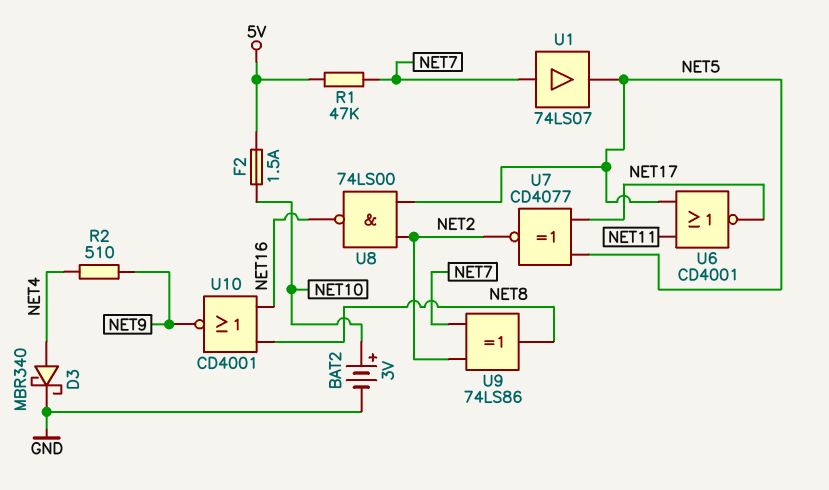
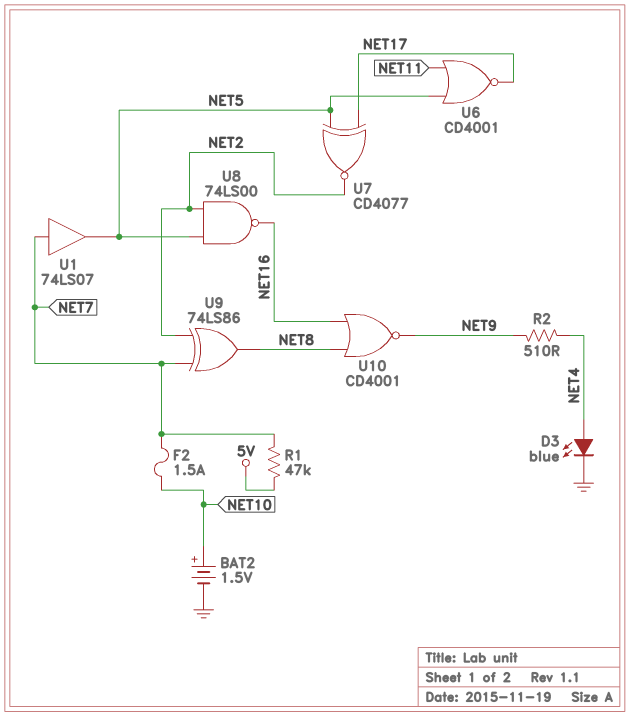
BAT2: 3V (plus NET10, minus GND) -> 1.5V (plus NET10, minus GND)
D3: schottky MBR340 (A NET4, K GND) -> LED blue (A NET4, K GND)
F2: 1.5A (5V, NET10) -> 1.5A (NET7, NET10)

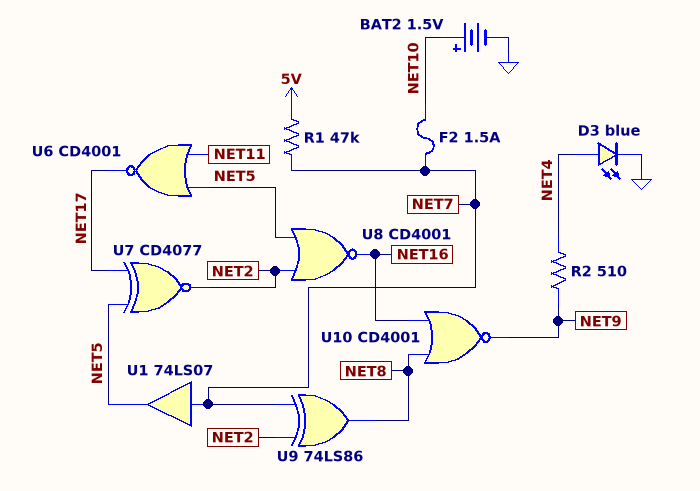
U8: NAND 74LS00 (in NET2, in NET5, out NET16) -> NOR CD4001 (in NET2, in NET5, out NET16)

